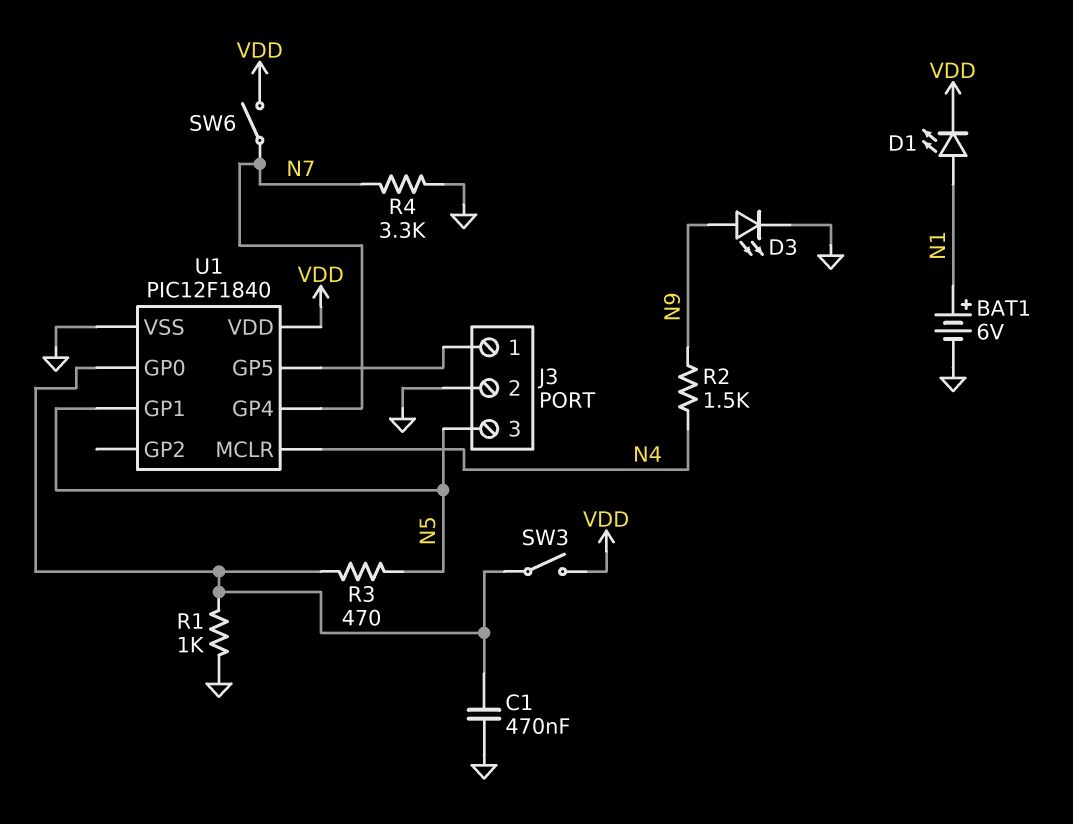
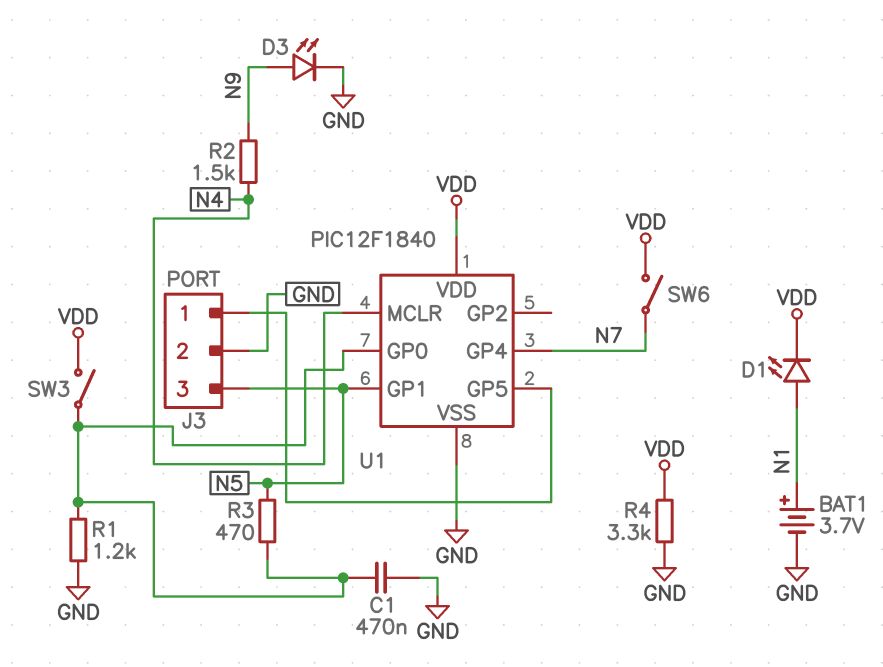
BAT1: 6V (plus N1, minus GND) -> 3.7V (plus N1, minus GND)
R1: 1k (GND, U1/GP0) -> 1.2k (GND, U1/GP0)
R4: 3.3k (GND, N7) -> 3.3k (GND, VDD)

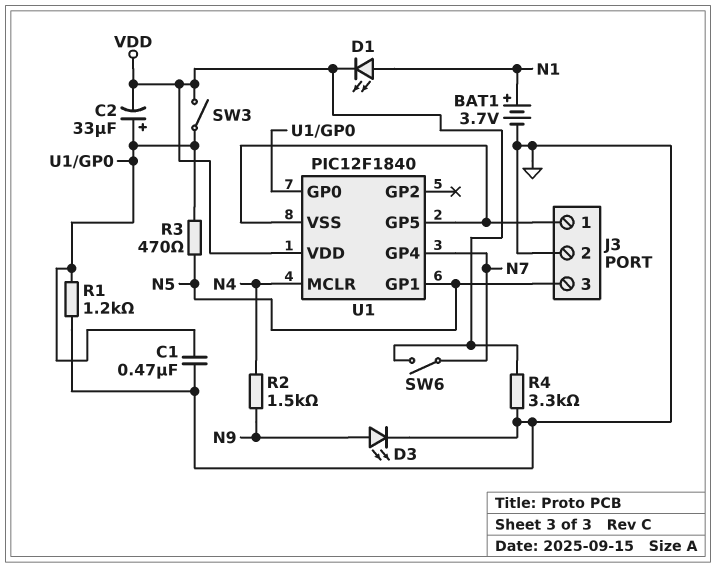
C2: none -> 33uF (plus U1/GP0, minus VDD)
U1 pin VSS: GND -> J3/1

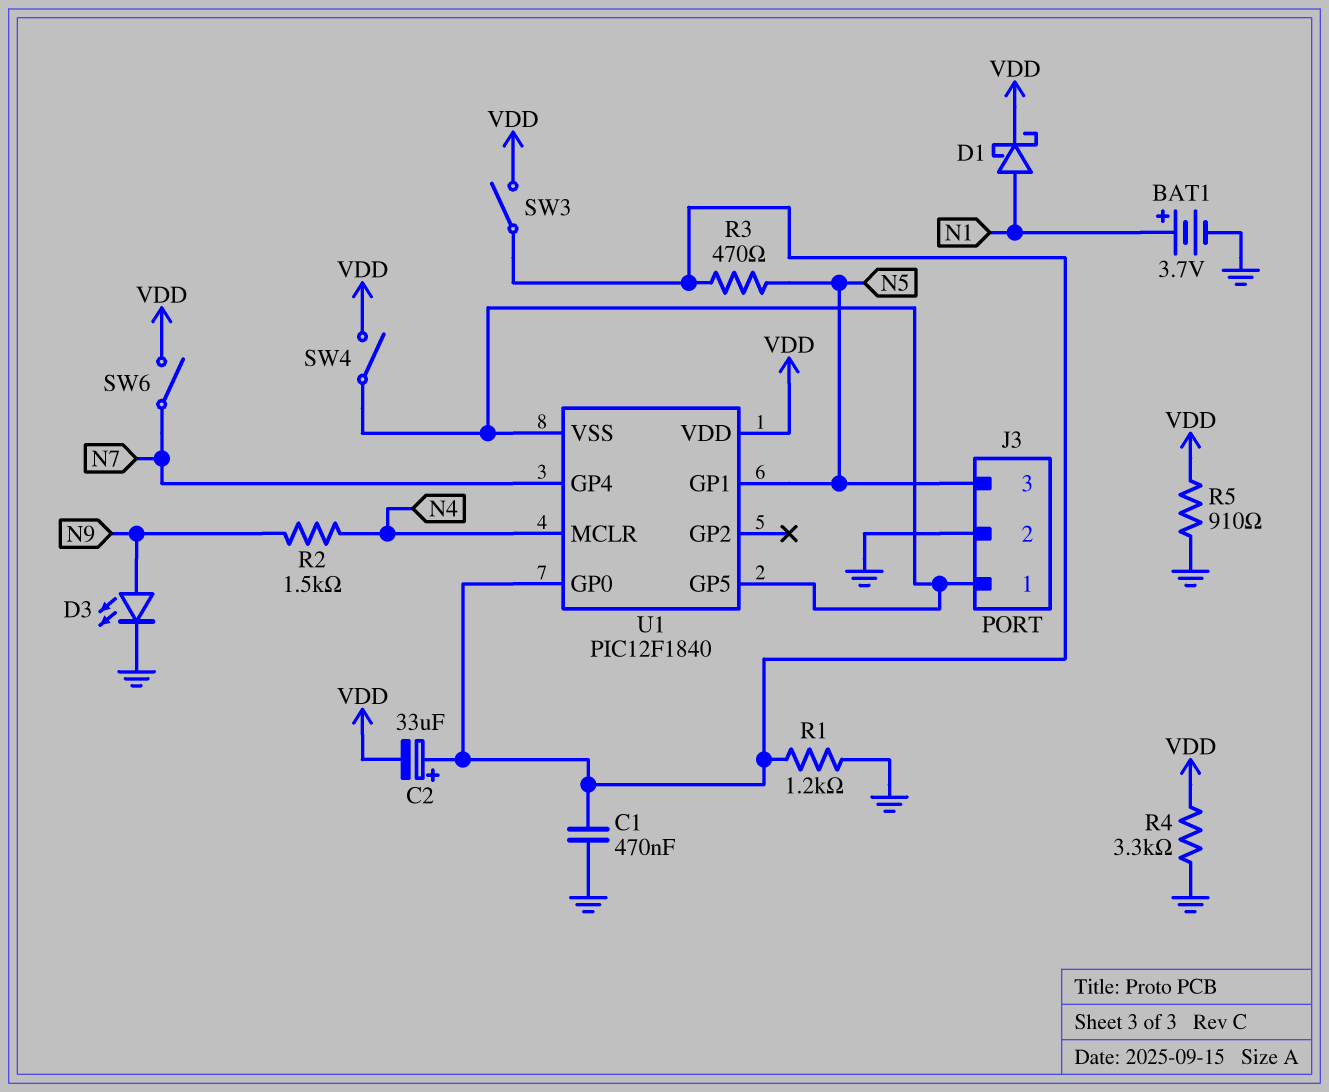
D1: LED (A N1, K VDD) -> schottky (A N1, K VDD)
R5: none -> 910 (GND, VDD)
SW4: none -> switch (J3/1, VDD)

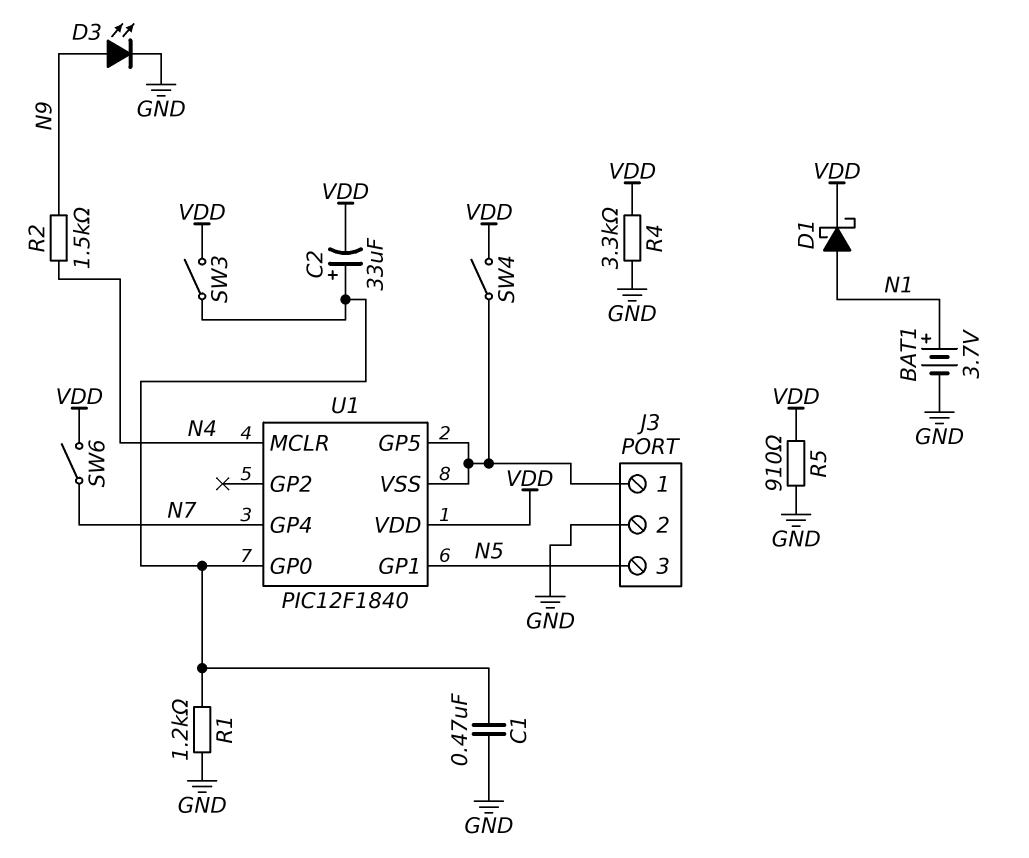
R3: 470 (N5, U1/GP0) -> none

